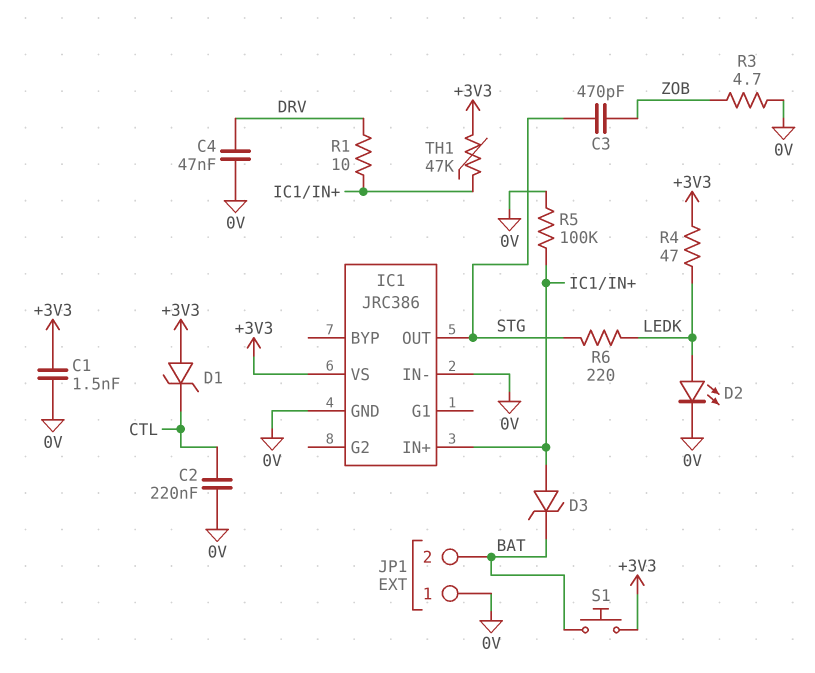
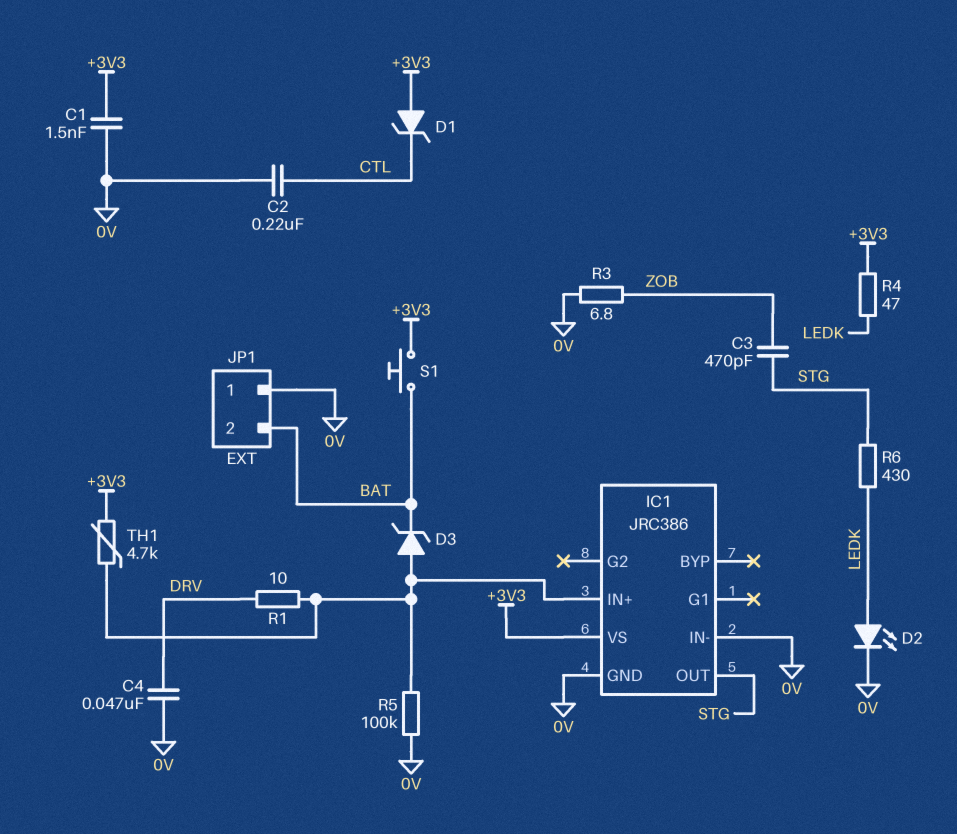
R3: 4.7 (0V, ZOB) -> 6.8 (0V, ZOB)
R6: 220 (LEDK, STG) -> 430 (LEDK, STG)
TH1: 47k (+3V3, IC1/IN+) -> 4.7k (+3V3, IC1/IN+)

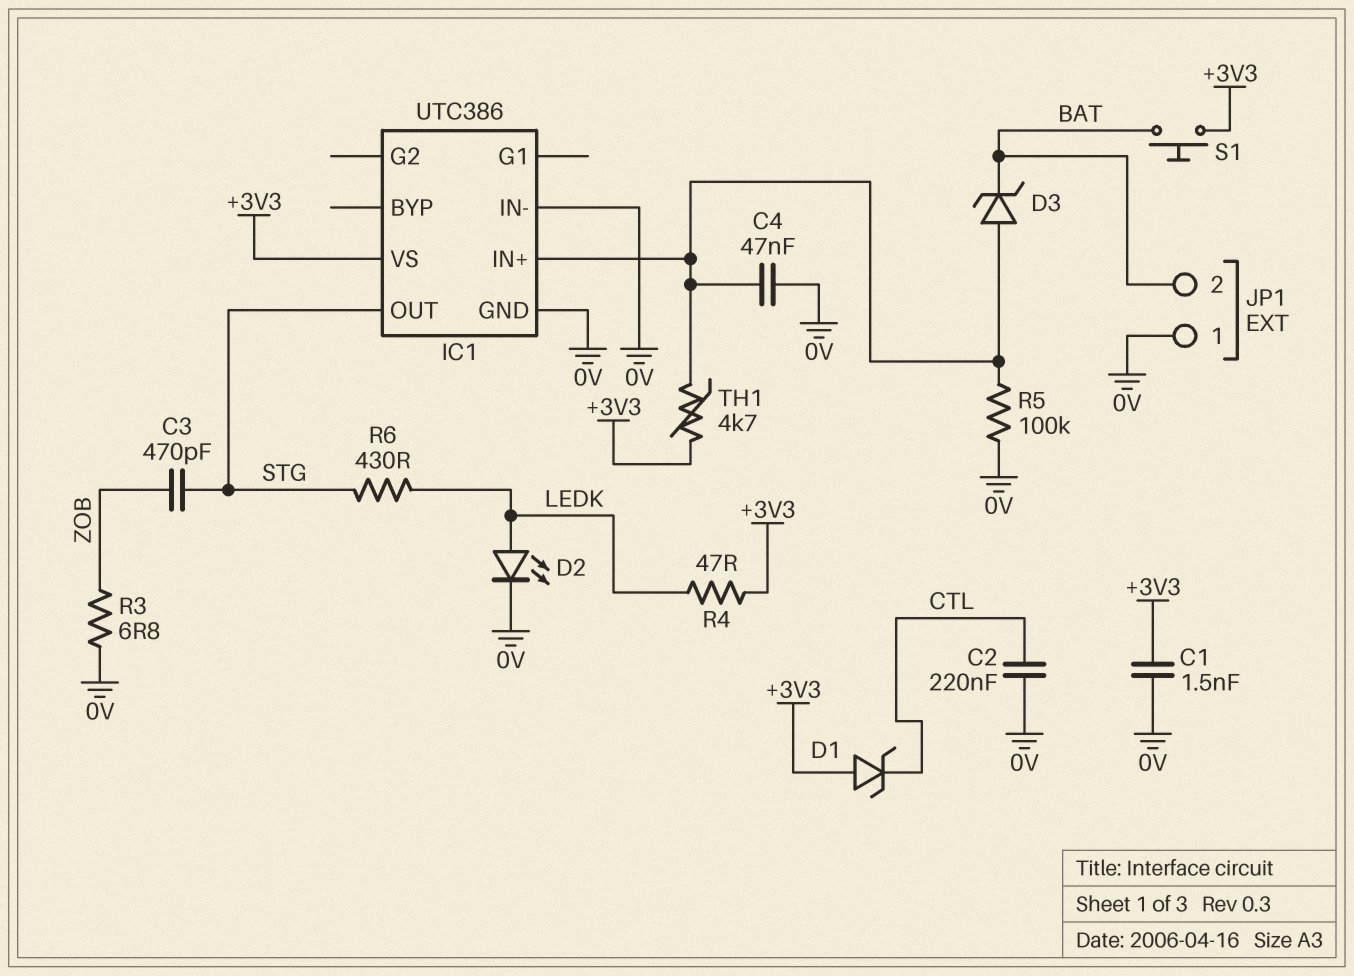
C4: 47nF (0V, DRV) -> 47nF (0V, IC1/IN+)
IC1: JRC386 -> UTC386
R1: 10 (DRV, IC1/IN+) -> none

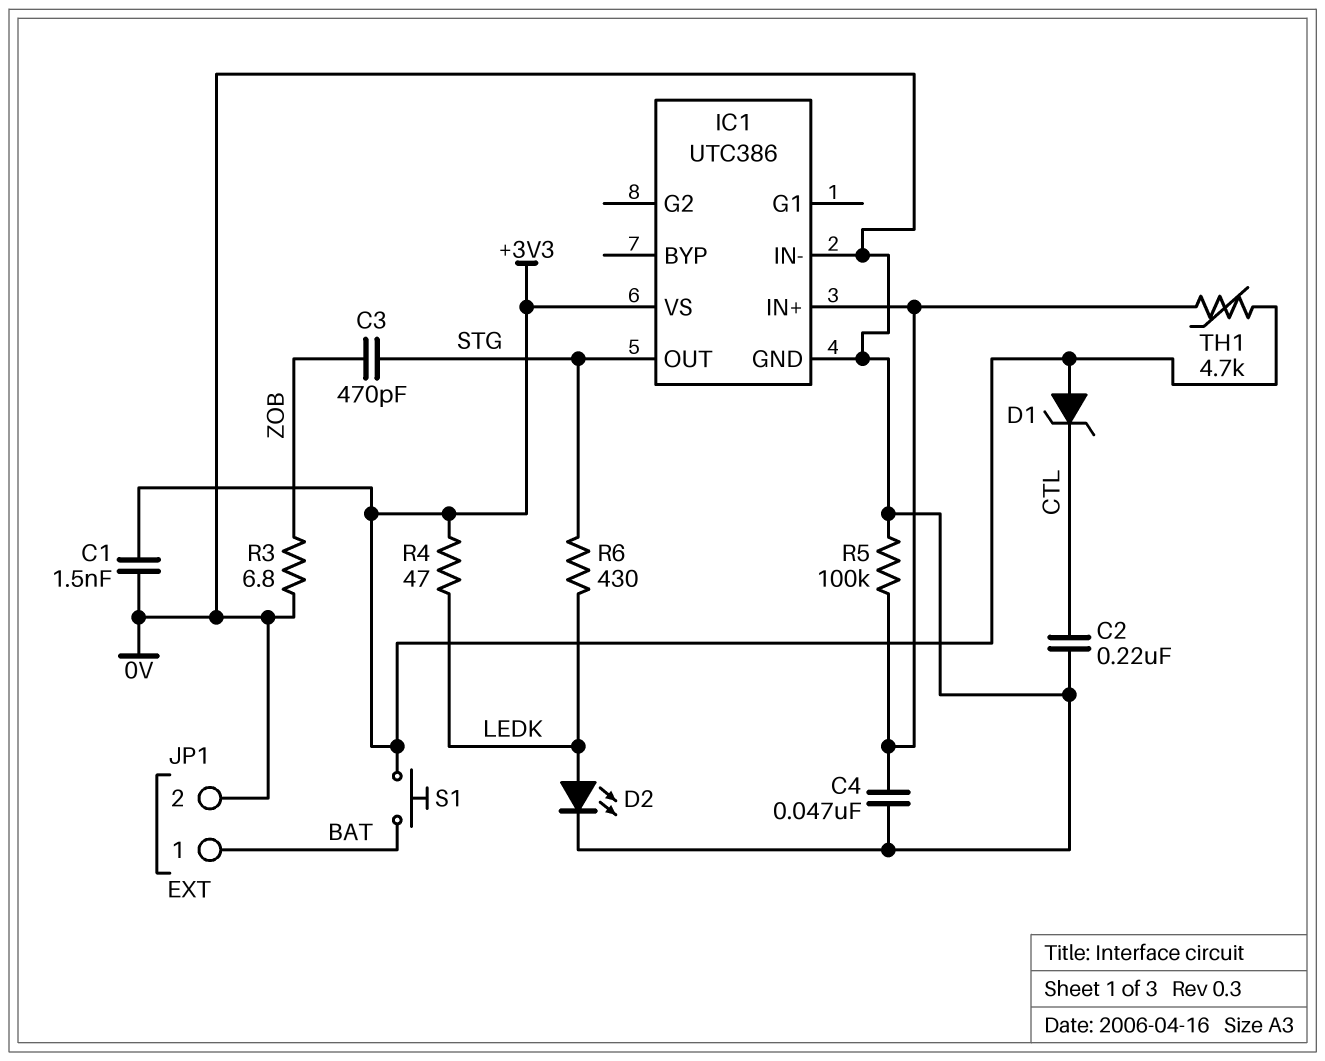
D3: zener (A IC1/IN+, K BAT) -> none
JP1 pin 1: 0V -> BAT
JP1 pin 2: BAT -> 0V

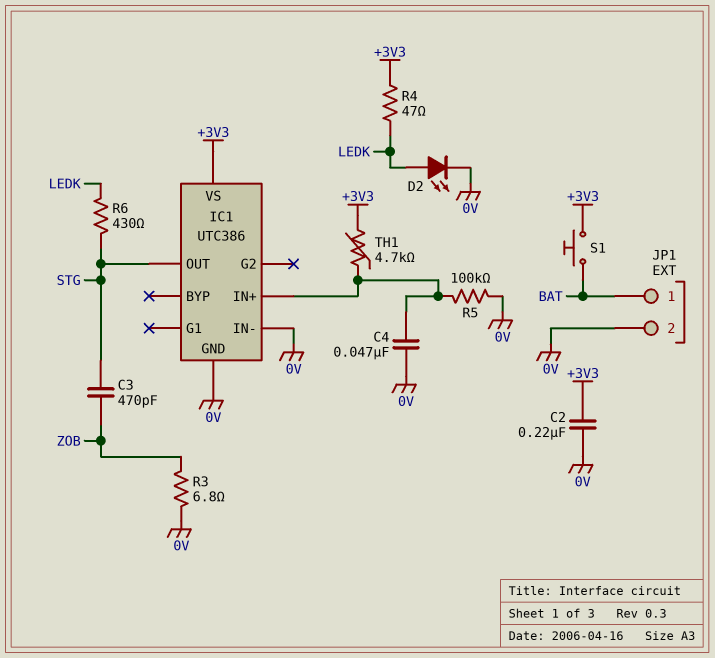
C1: 1.5nF (+3V3, 0V) -> none
C2: 220nF (0V, CTL) -> 220nF (+3V3, 0V)
D1: zener (A +3V3, K CTL) -> none

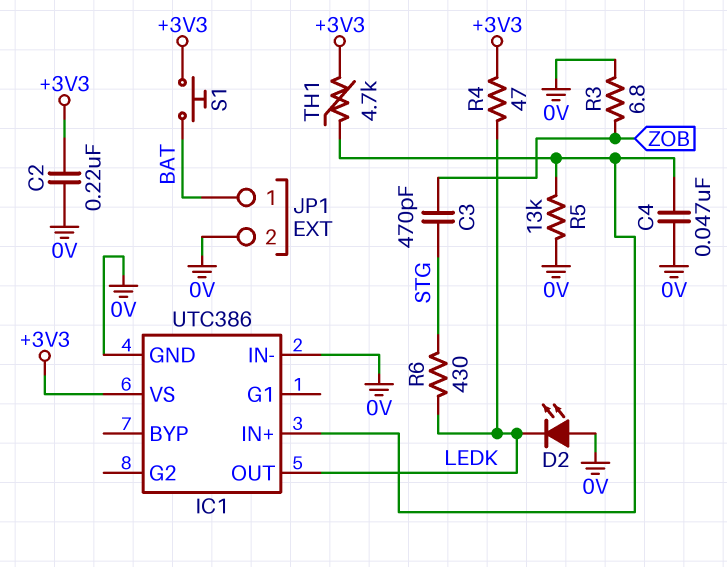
D2: LED (A LEDK, K 0V) -> LED (A 0V, K LEDK)
IC1 pin OUT: STG -> LEDK
R5: 100k (0V, IC1/IN+) -> 13k (0V, IC1/IN+)

